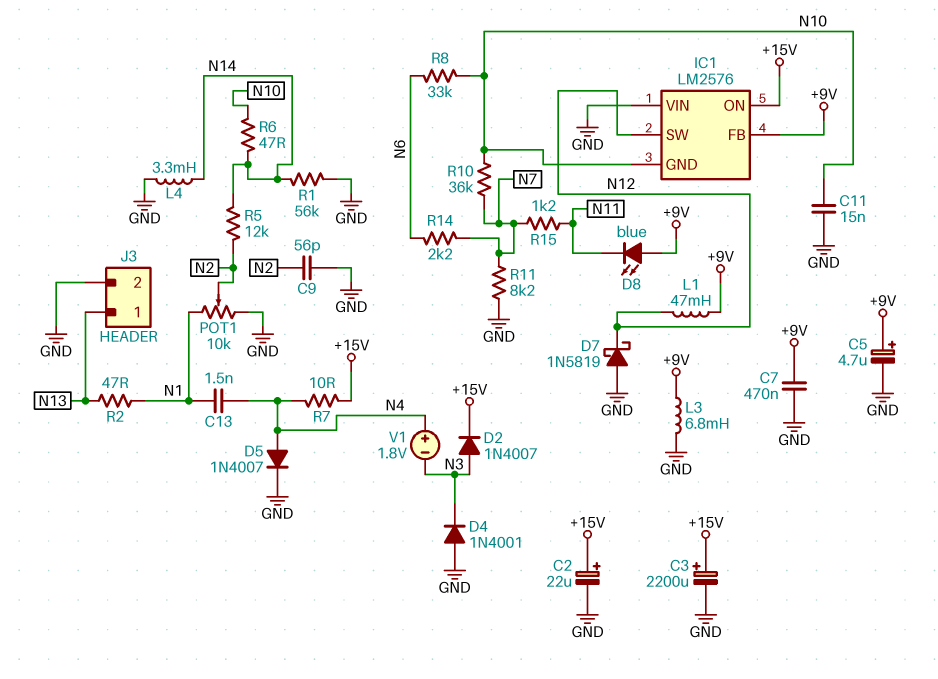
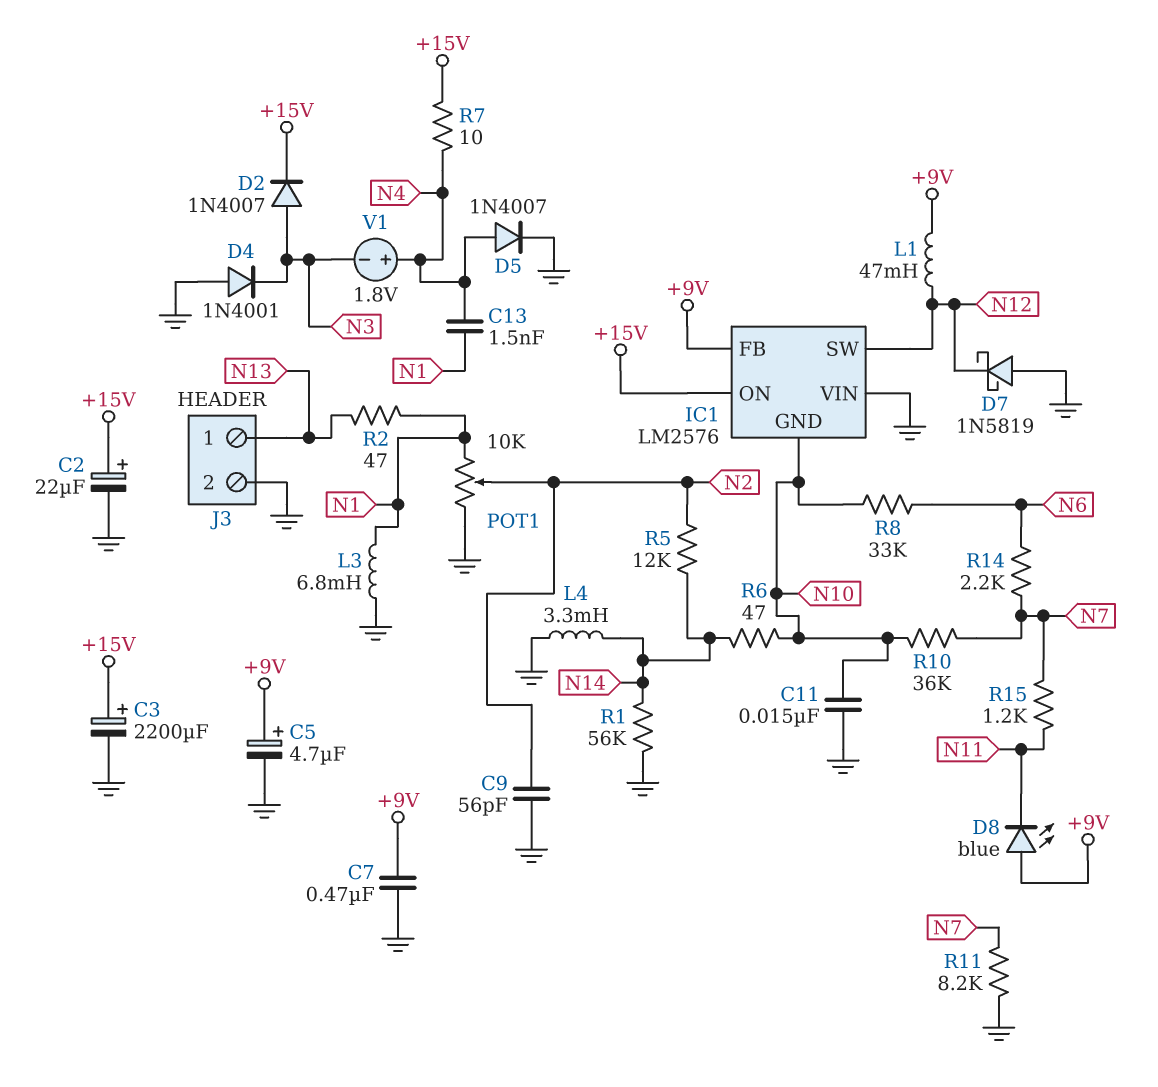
L3: 6.8mH (+9V, GND) -> 6.8mH (GND, N1)

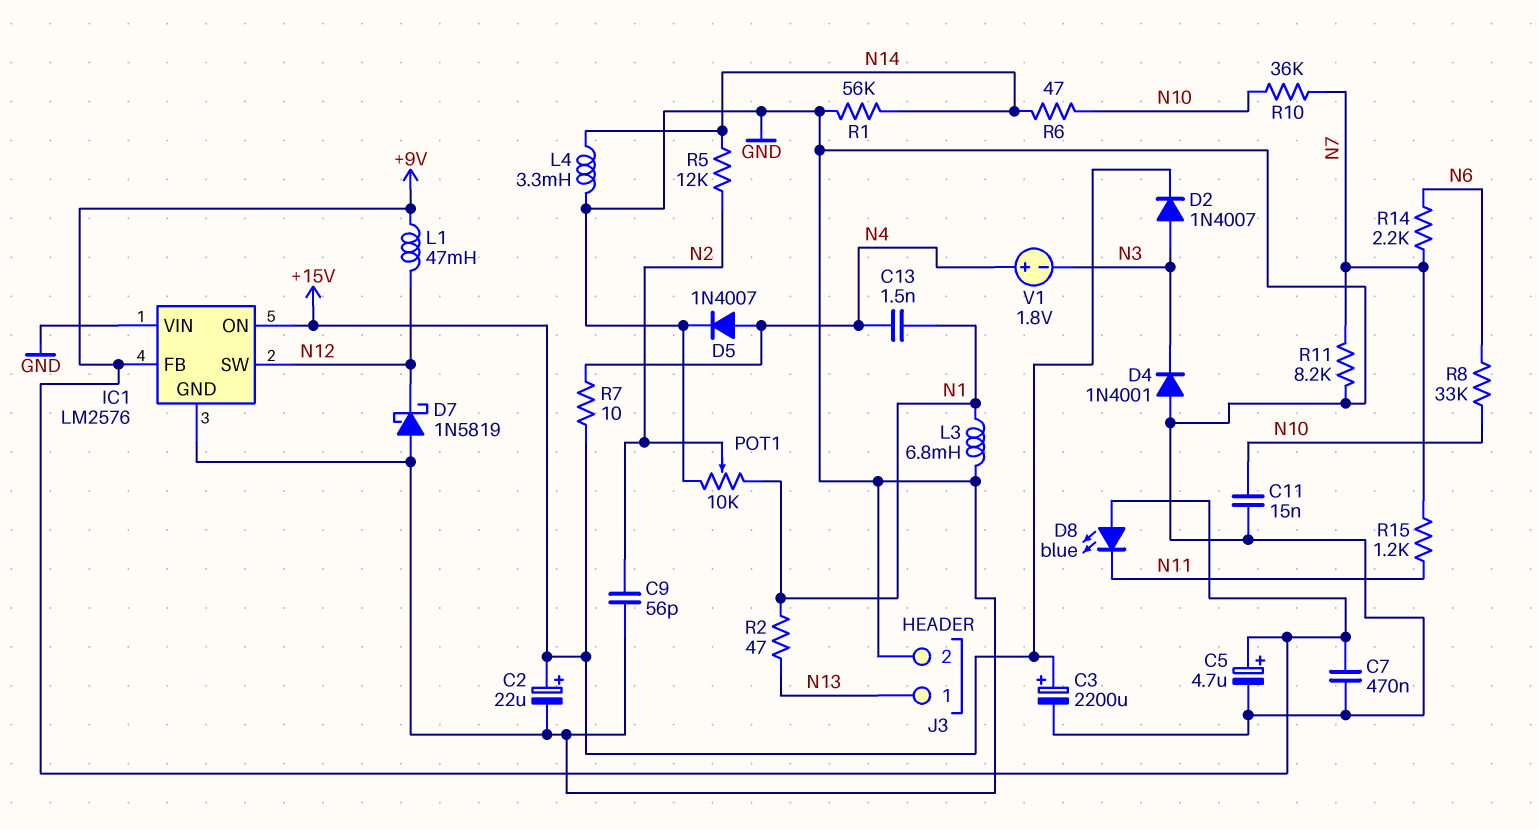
IC1 pin GND: N10 -> GND

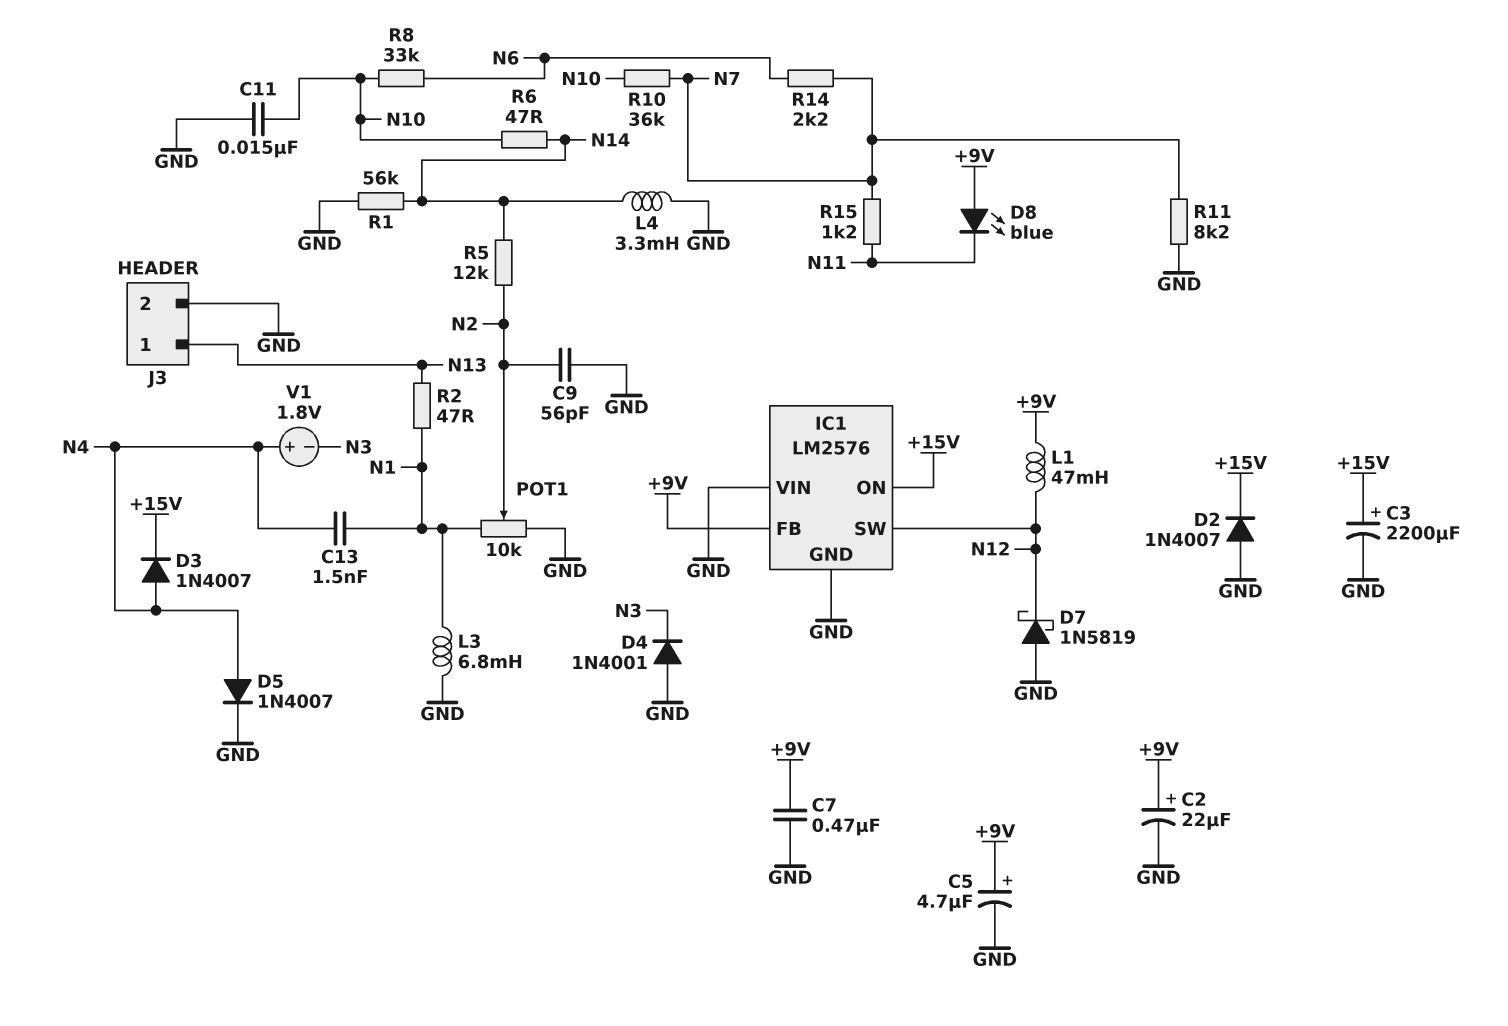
C2: 22uF (plus +15V, minus GND) -> 22uF (plus +9V, minus GND)
D2: diode 1N4007 (A N3, K +15V) -> diode 1N4007 (A GND, K +15V)
D3: none -> diode 1N4007 (A N4, K +15V)
R7: 10 (+15V, N4) -> none

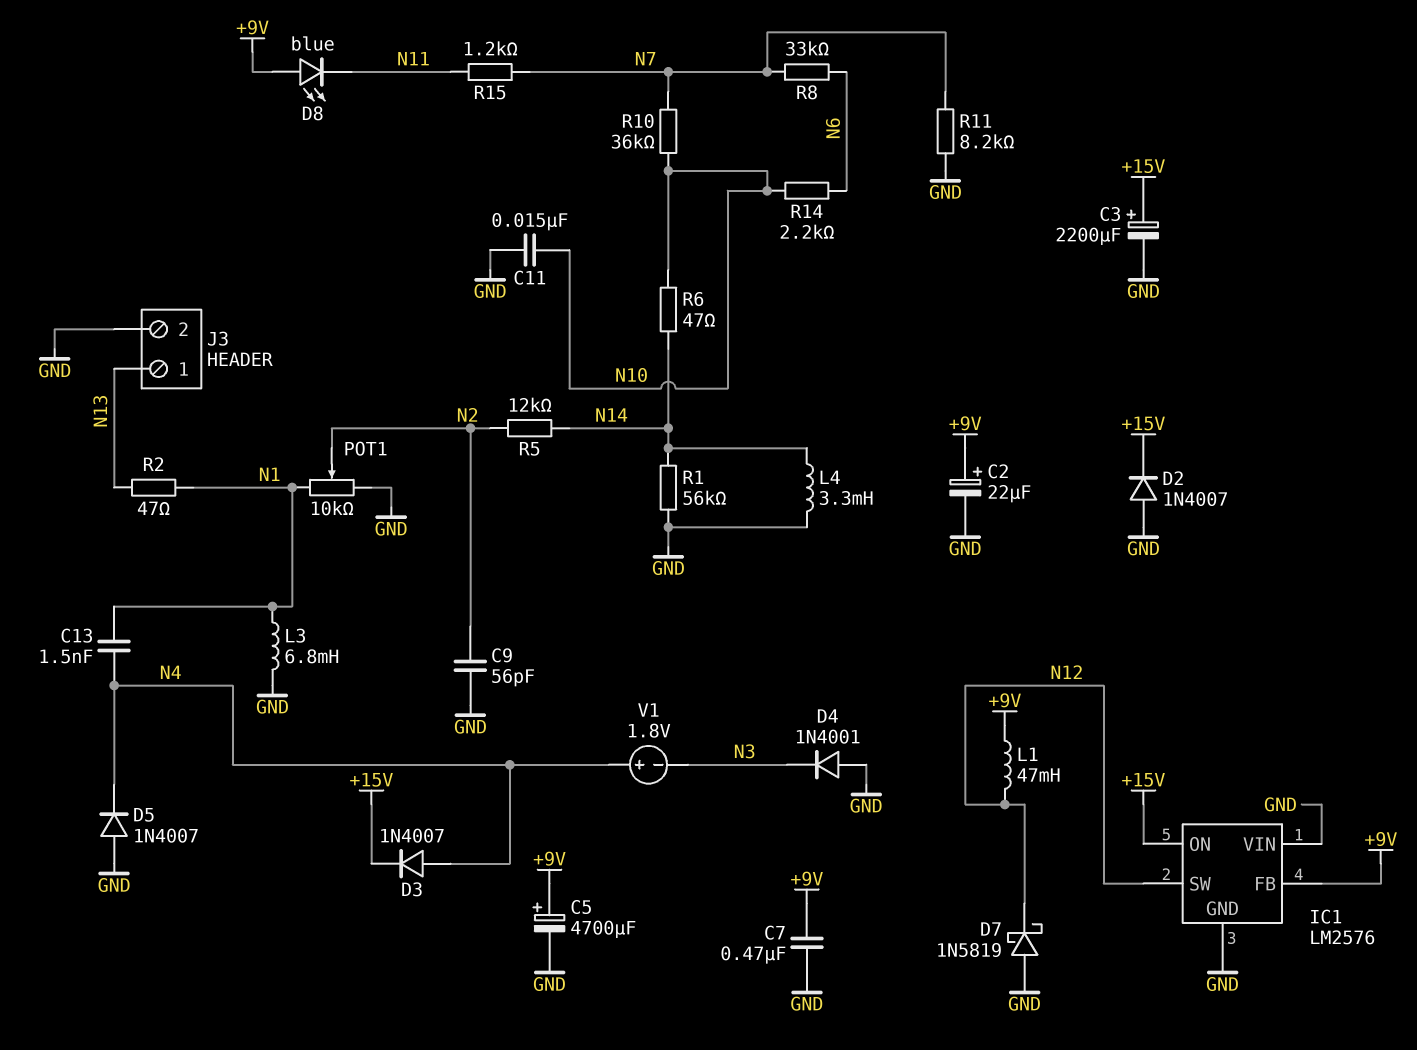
C5: 4.7uF (plus +9V, minus GND) -> 4700uF (plus +9V, minus GND)
D5: diode 1N4007 (A N4, K GND) -> diode 1N4007 (A GND, K N4)
R8: 33k (N6, N10) -> 33k (N6, N7)
R14: 2.2k (N6, N7) -> 2.2k (N6, N10)

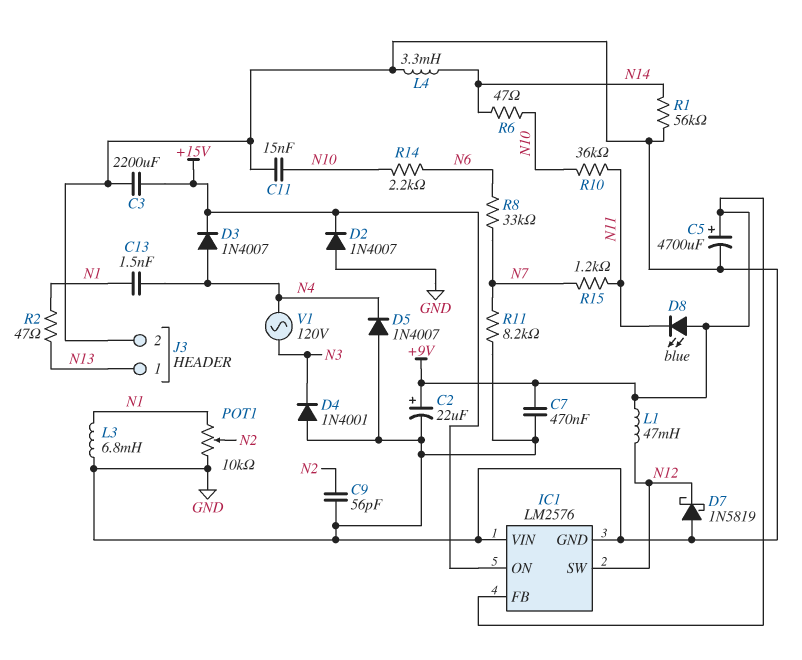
C3: 2200uF (plus +15V, minus GND) -> 2200uF (+15V, GND)
R5: 12k (N2, N14) -> none
R10: 36k (N7, N10) -> 36k (N10, N11)
V1: 1.8V (plus N4, minus N3) -> AC 120V (N3, N4)

